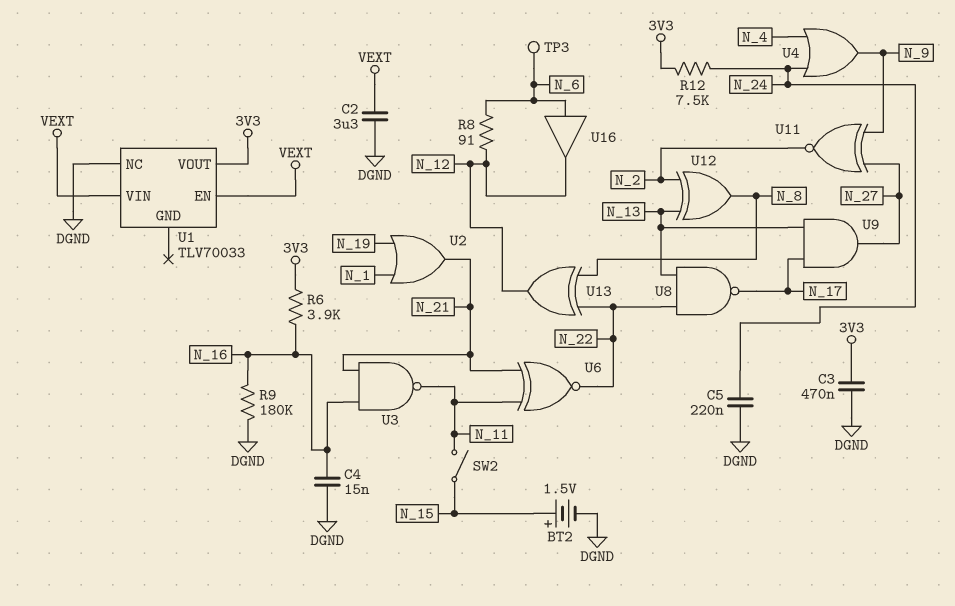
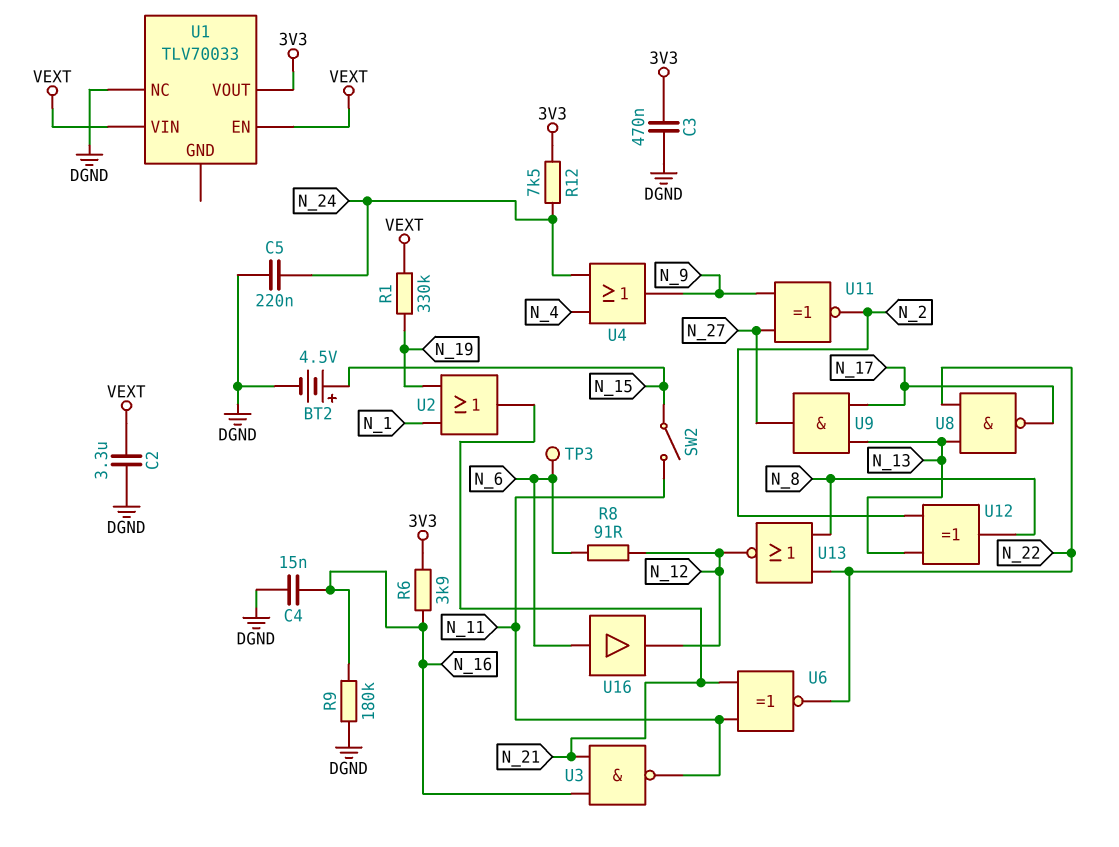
BT2: 1.5V (plus N_15, minus DGND) -> 4.5V (plus N_15, minus DGND)
R1: none -> 330k (N_19, VEXT)
U13: XOR (in N_8, in N_22, out N_12) -> NOR (in N_8, in N_22, out N_12)

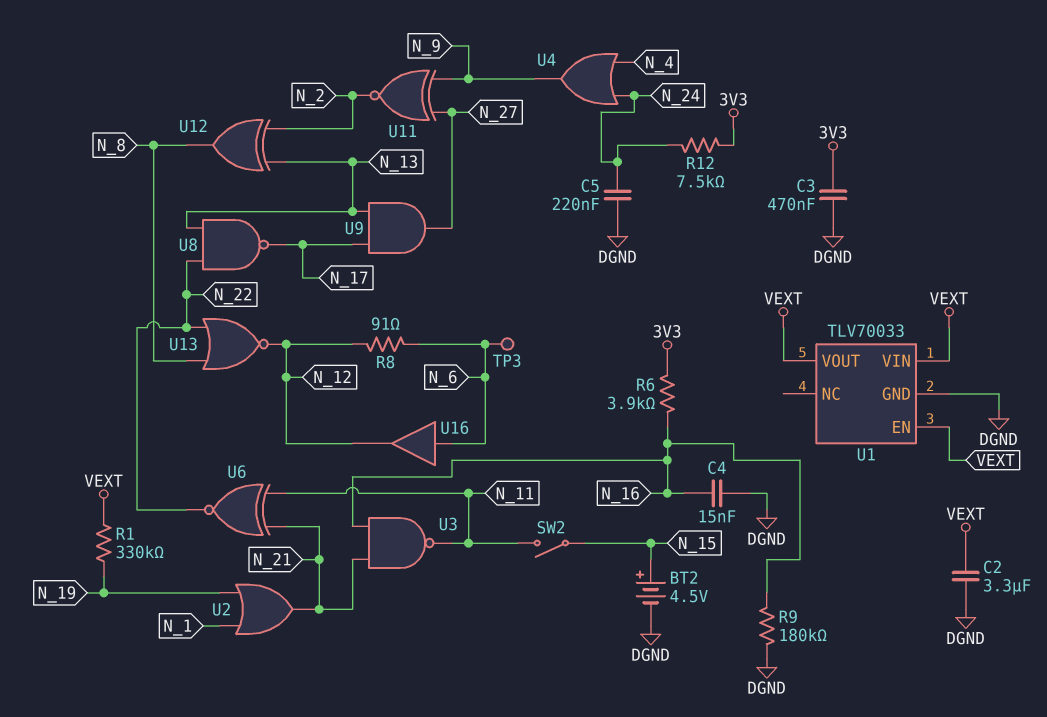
U1 pin GND: none -> DGND
U1 pin NC: DGND -> none
U1 pin VOUT: 3V3 -> VEXT

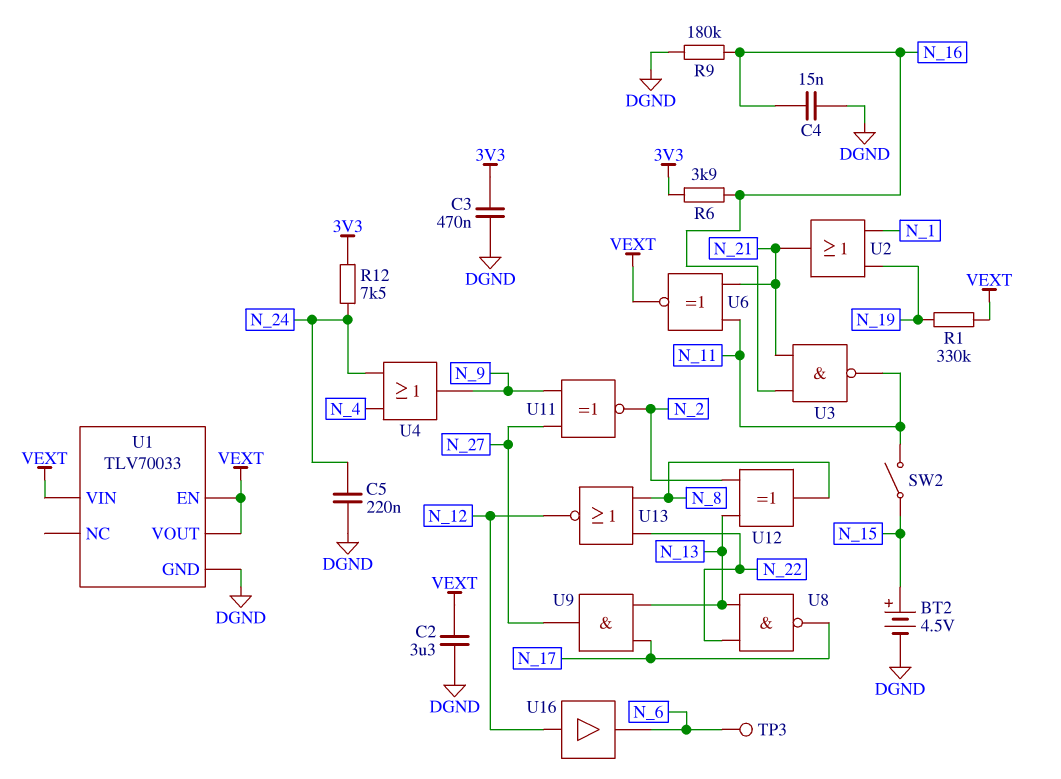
R8: 91 (N_6, N_12) -> none
U6: XNOR (in N_11, in N_21, out N_22) -> XNOR (in N_11, in N_21, out VEXT)
U16: buffer (in N_6, out N_12) -> buffer (in N_12, out N_6)

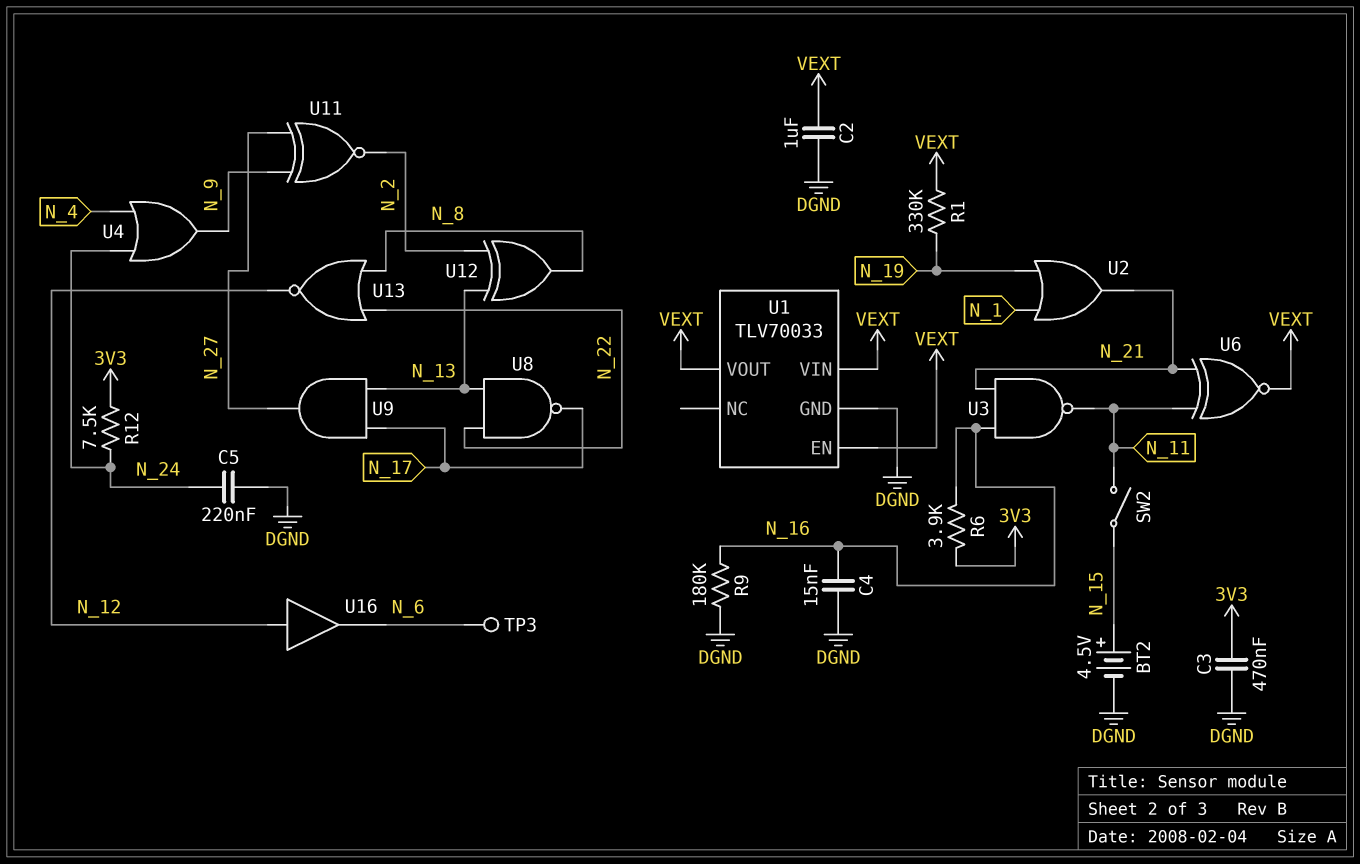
C2: 3.3uF (DGND, VEXT) -> 1uF (DGND, VEXT)

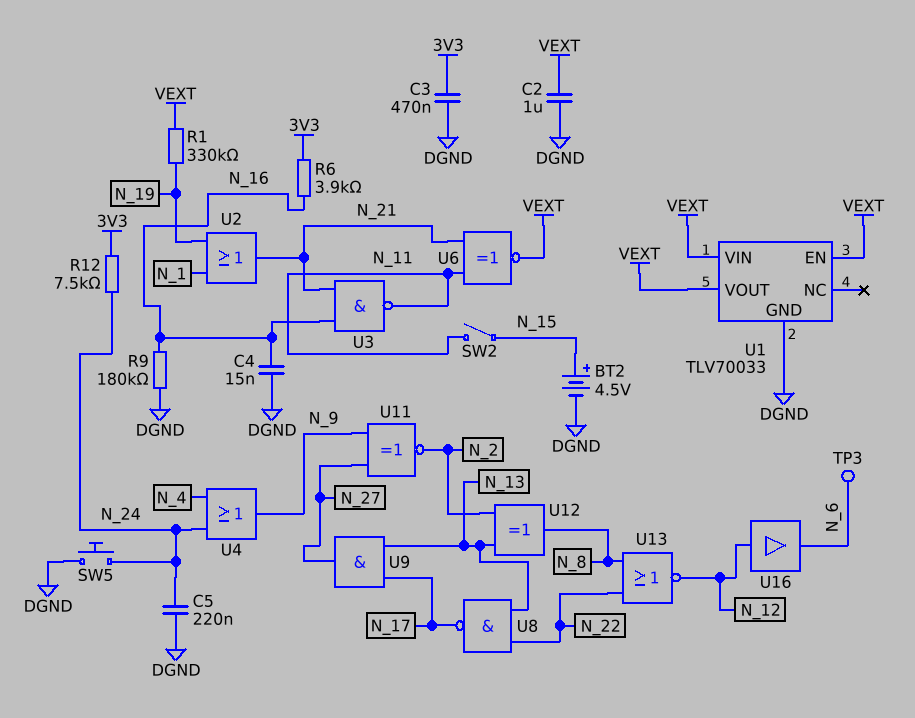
SW5: none -> button (DGND, N_24)

